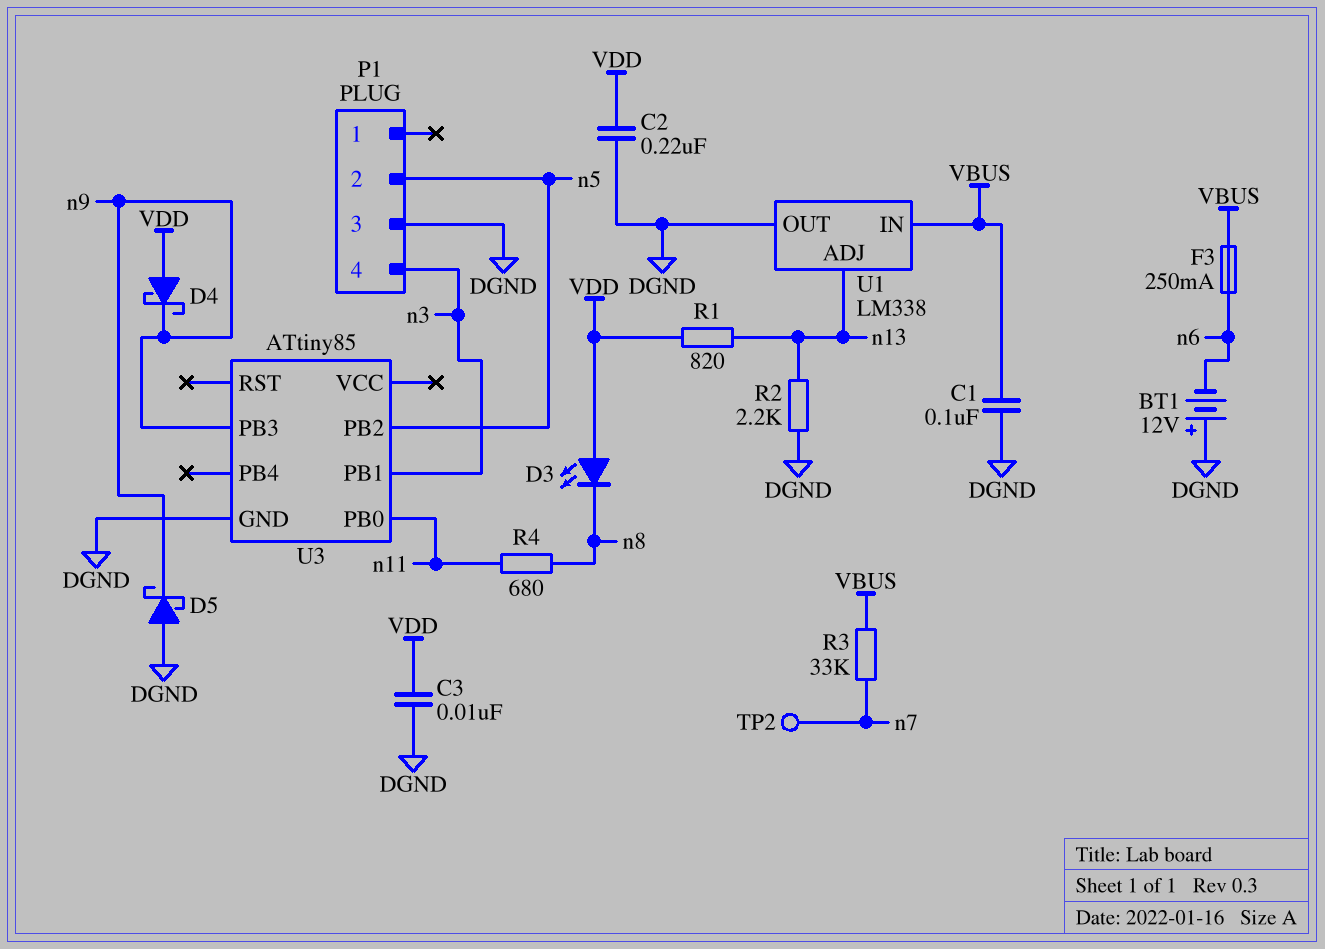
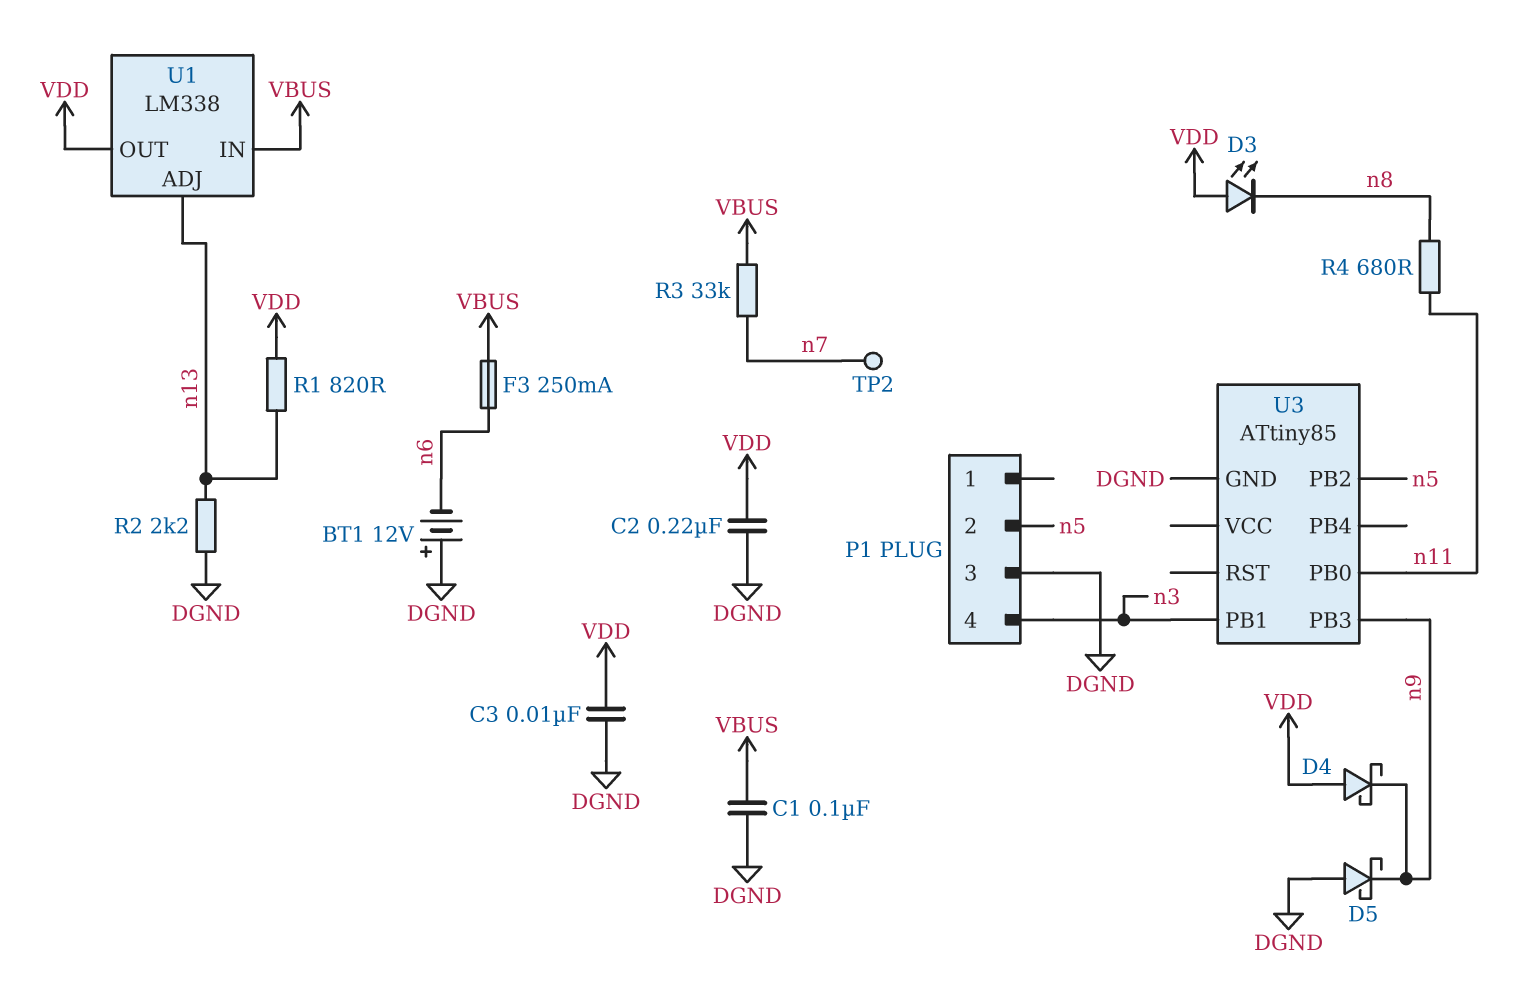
U1 pin OUT: DGND -> VDD

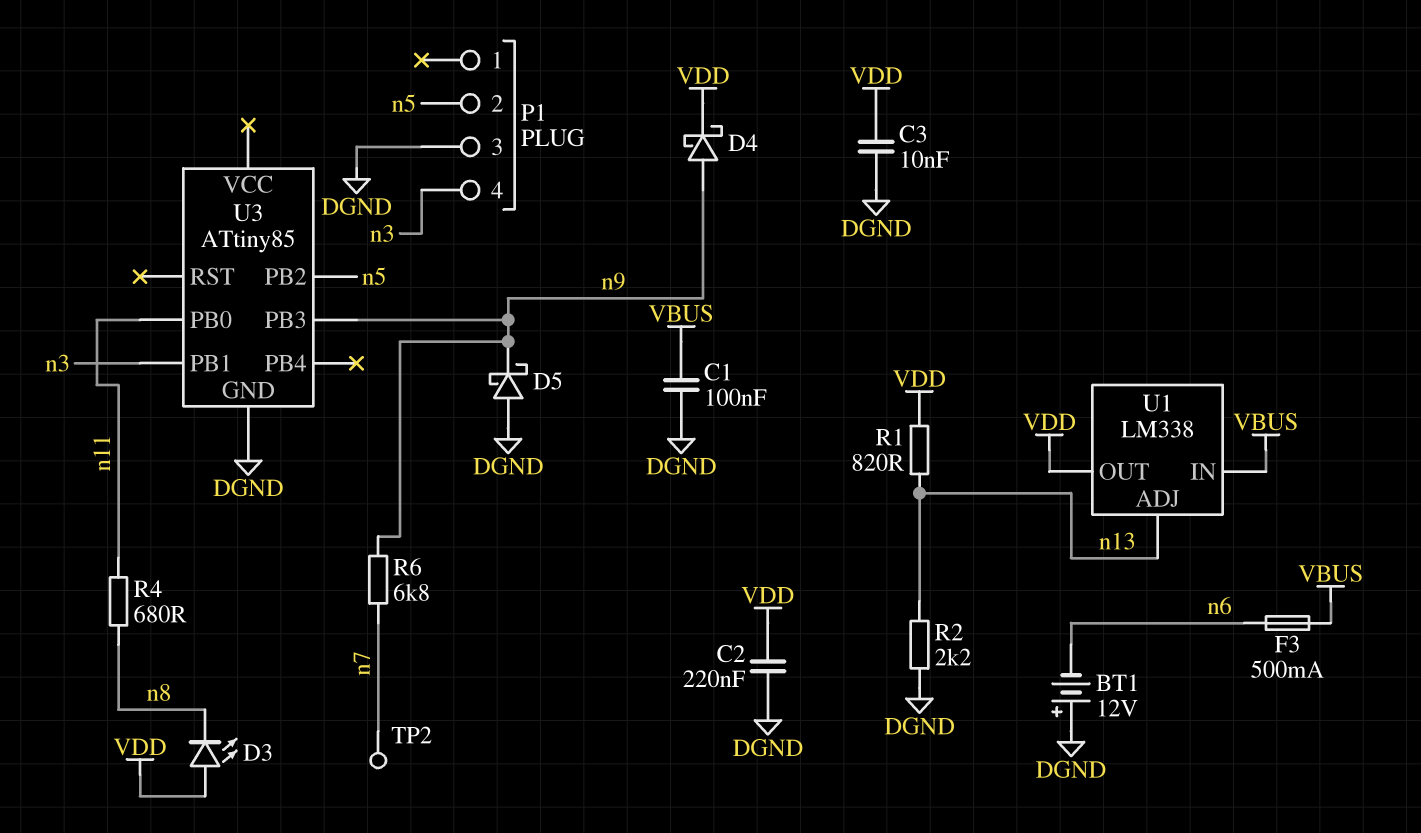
D4: schottky (A VDD, K n9) -> schottky (A n9, K VDD)
F3: 250mA (VBUS, n6) -> 500mA (VBUS, n6)
R3: 33k (VBUS, n7) -> none
R6: none -> 6.8k (n7, n9)

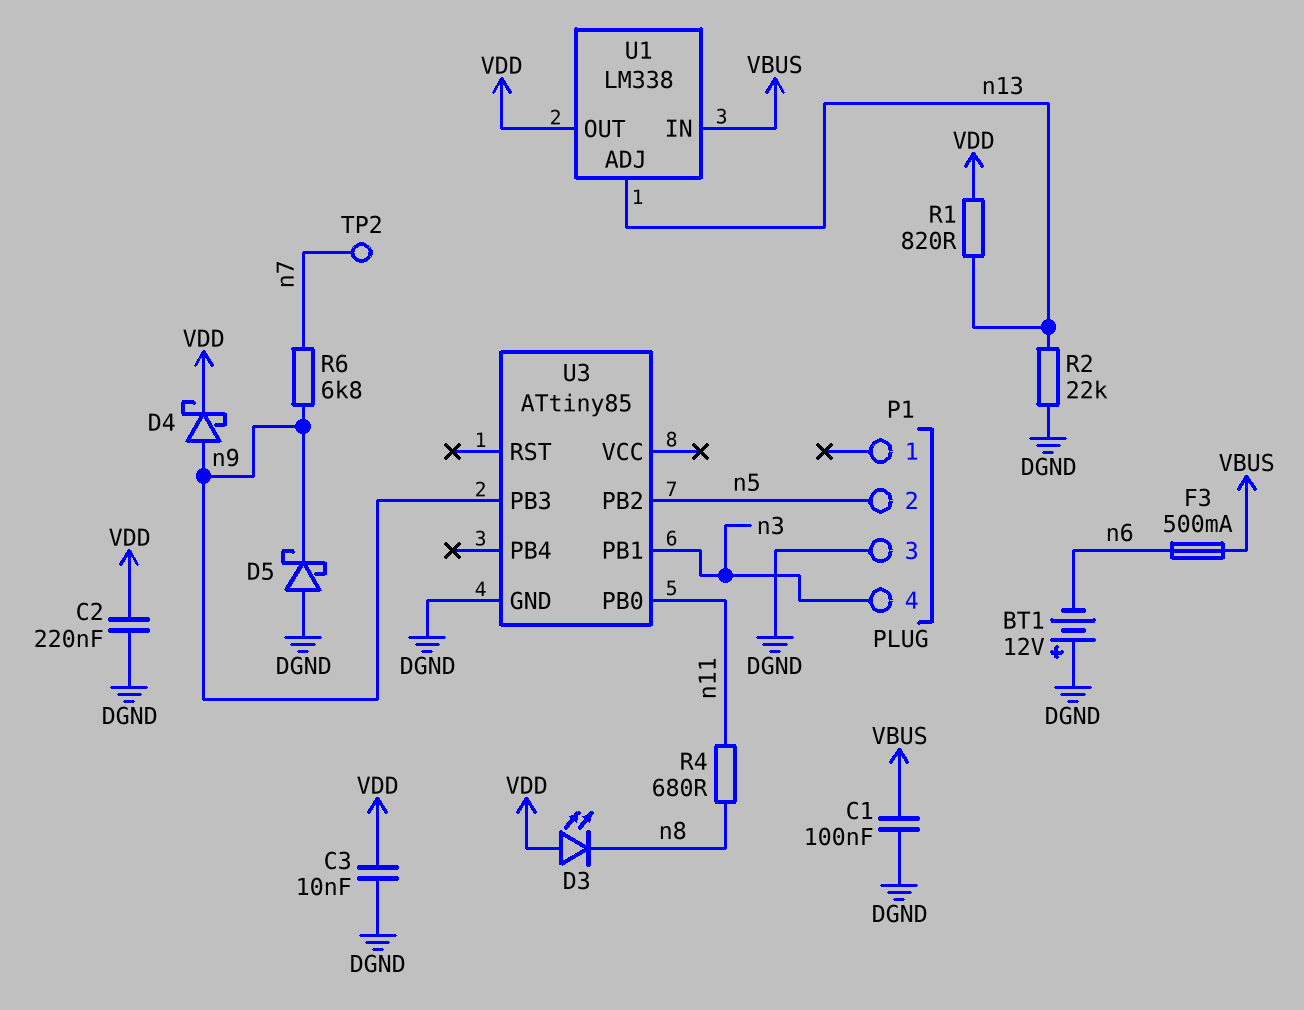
R2: 2.2k (DGND, n13) -> 22k (DGND, n13)

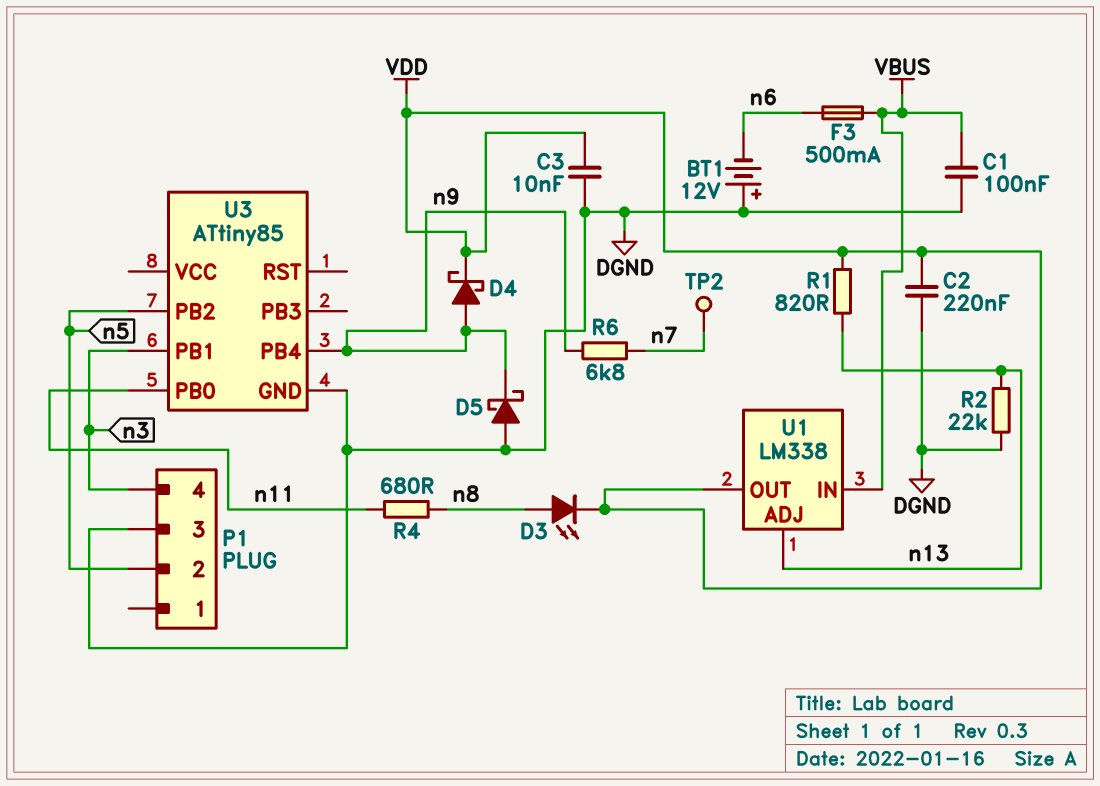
D3: LED (A VDD, K n8) -> LED (A n8, K VDD)
U3 pin PB3: n9 -> none
U3 pin PB4: none -> n9

